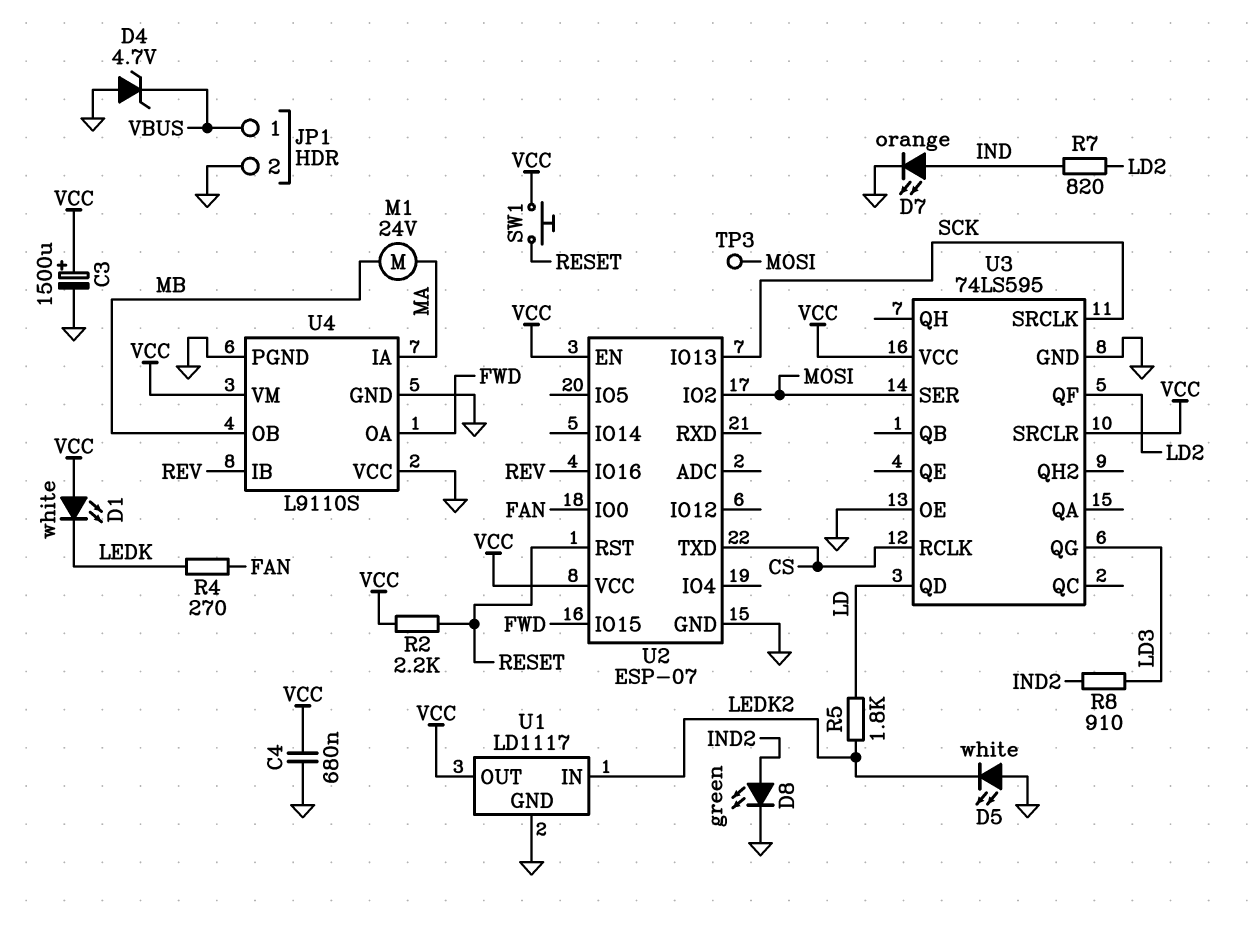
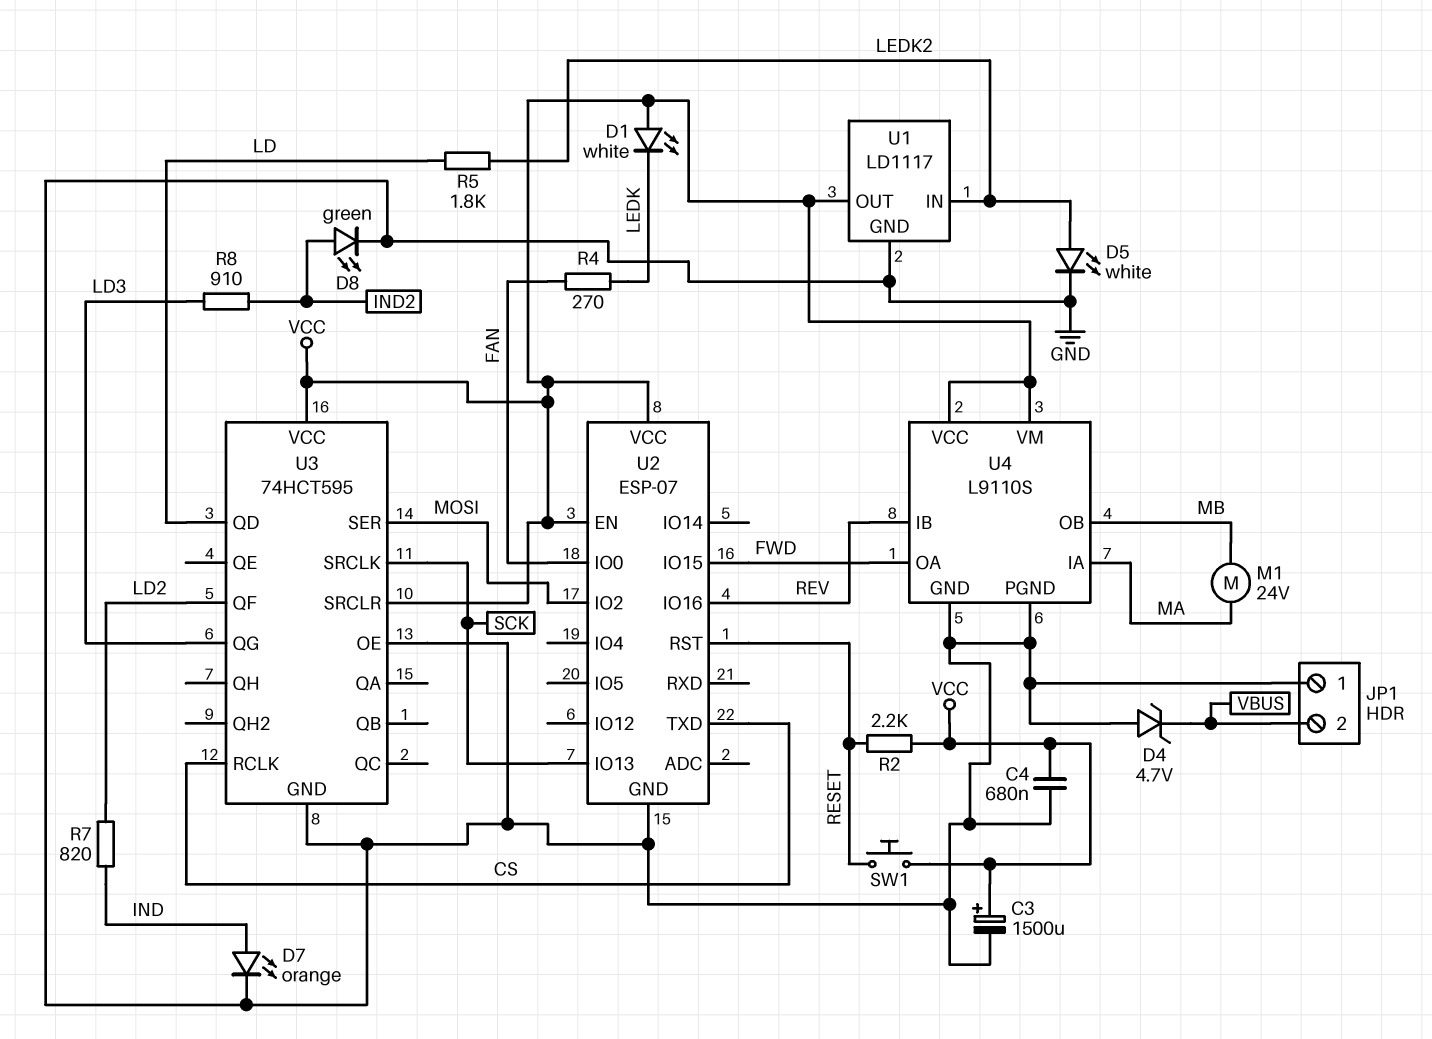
D5: LED white (A GND, K LEDK2) -> LED white (A LEDK2, K GND)
JP1 pin 1: VBUS -> GND
JP1 pin 2: GND -> VBUS
TP3: test point (MOSI) -> none
U3: 74LS595 -> 74HCT595
U4 pin VCC: GND -> VCC

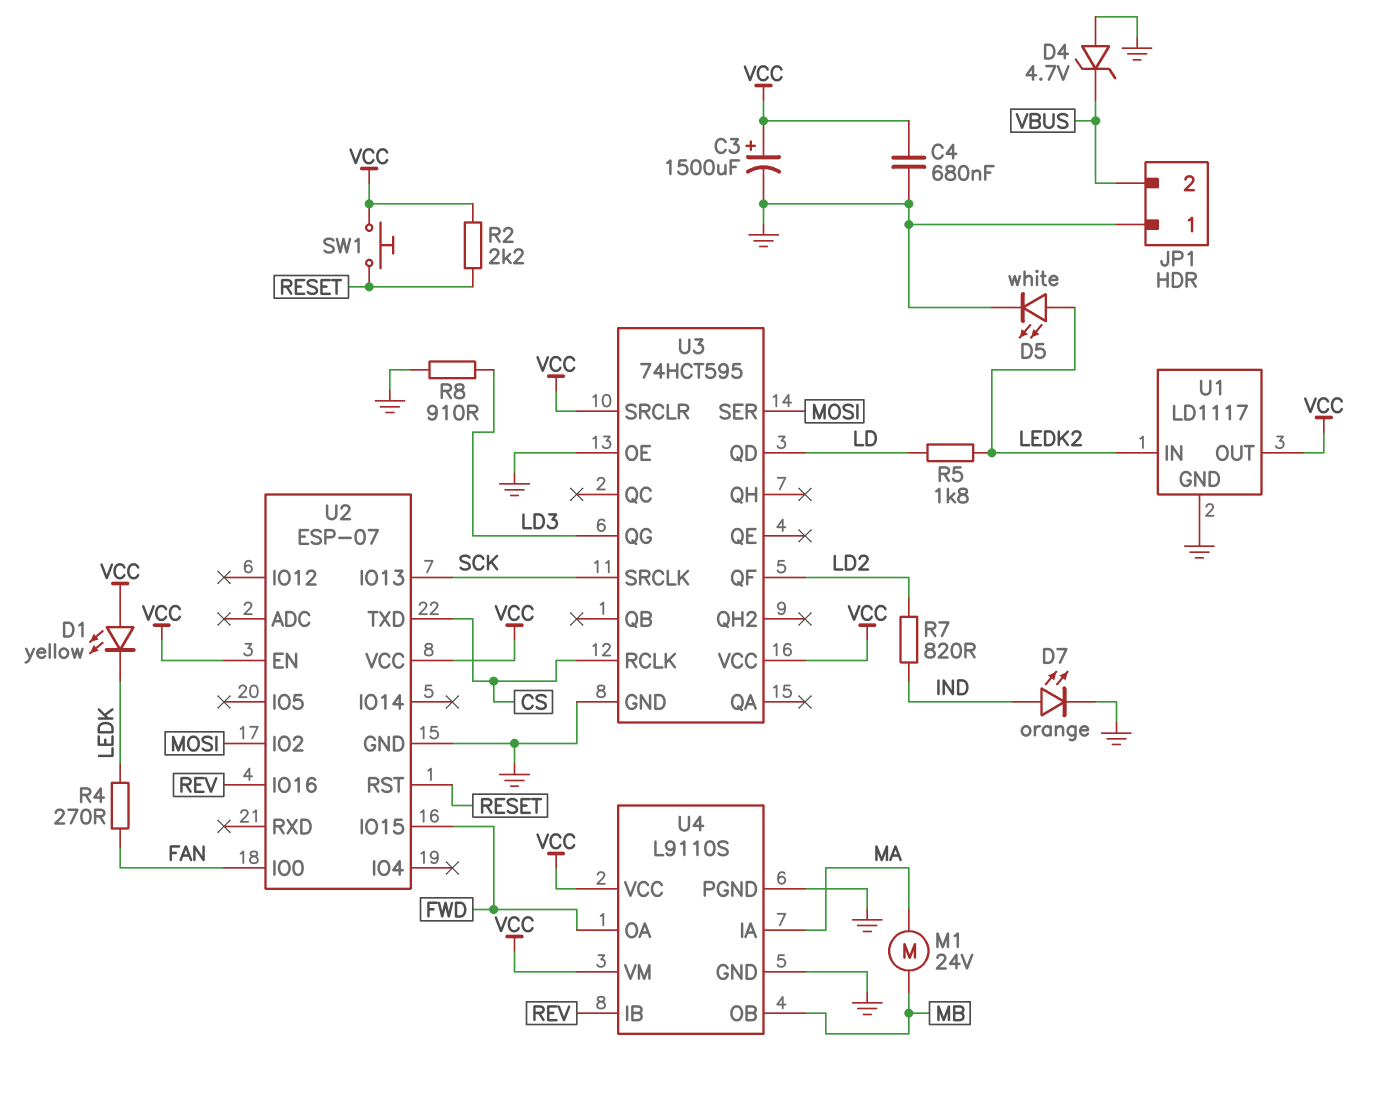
D1: LED white (A VCC, K LEDK) -> LED yellow (A VCC, K LEDK)
D8: LED green (A IND2, K GND) -> none
R8: 910 (IND2, LD3) -> 910 (GND, LD3)

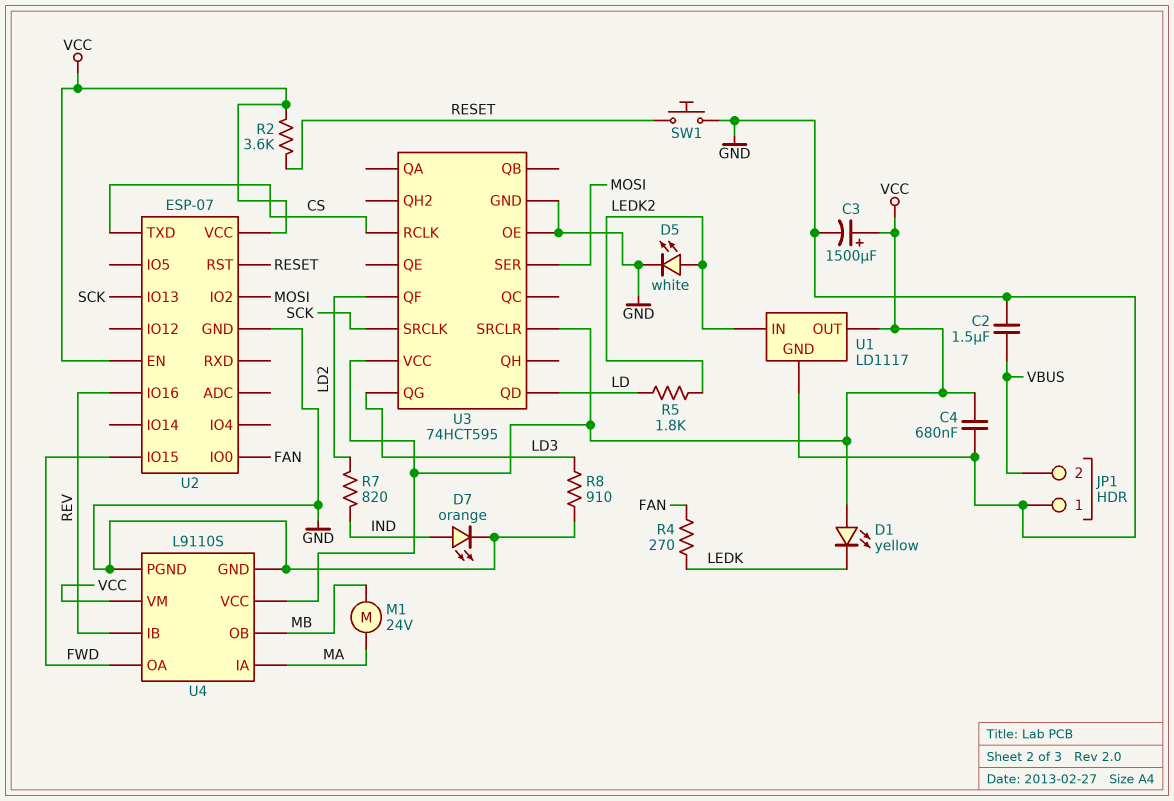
C2: none -> 1.5uF (GND, VBUS)
D4: zener 4.7V (A GND, K VBUS) -> none
R2: 2.2k (RESET, VCC) -> 3.6k (RESET, VCC)
SW1: button (RESET, VCC) -> button (GND, RESET)

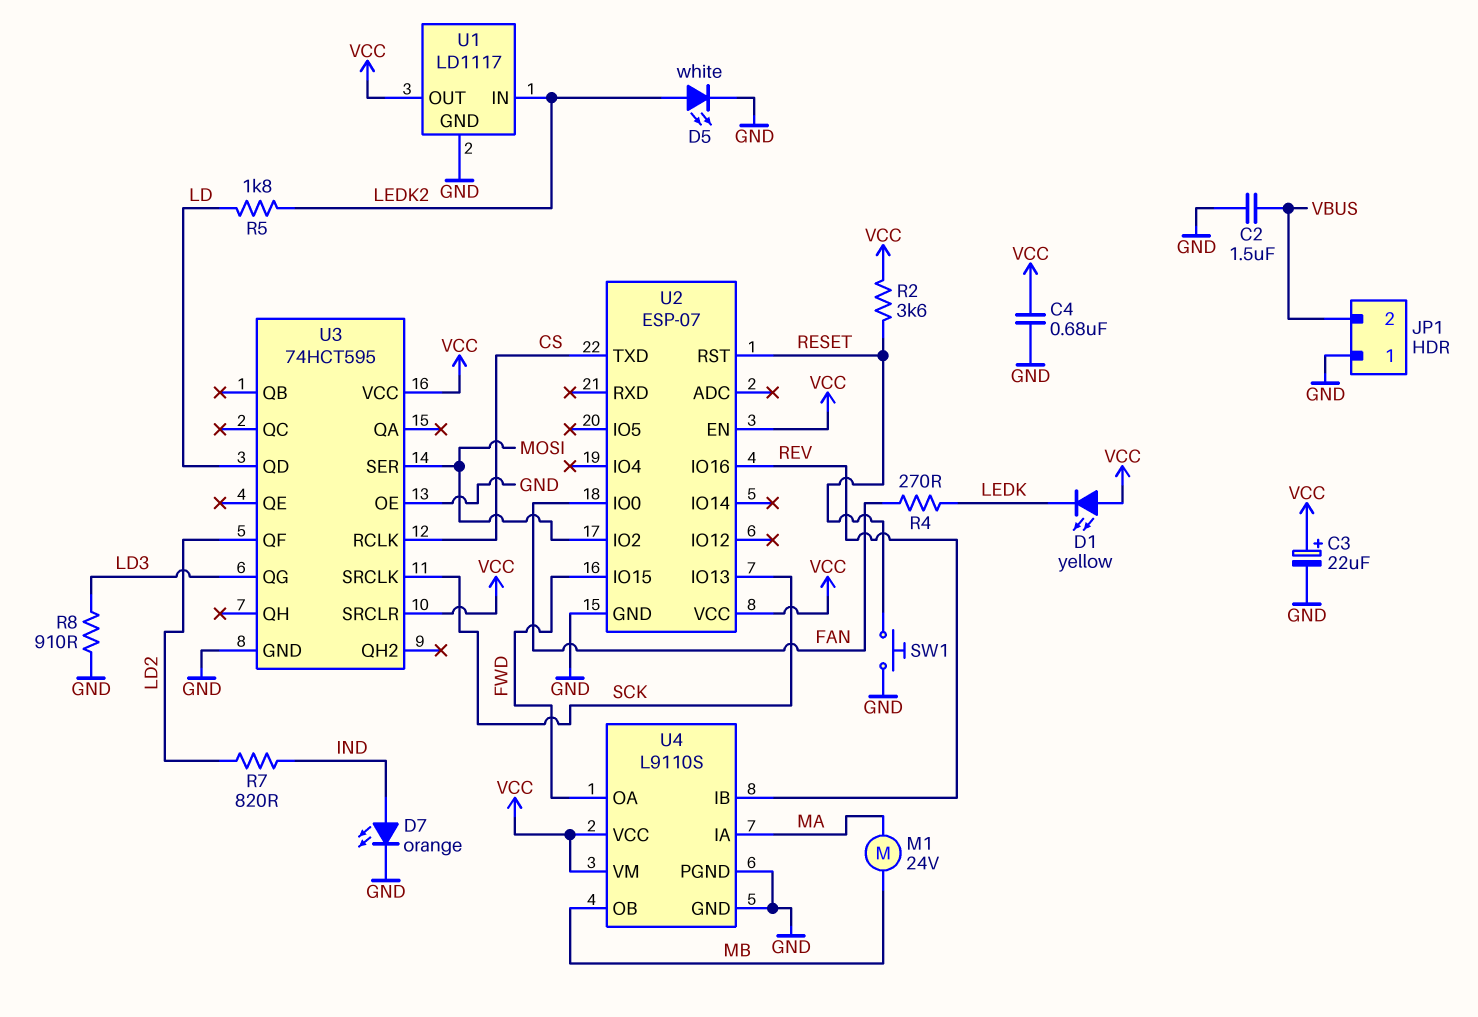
C3: 1500uF (plus VCC, minus GND) -> 22uF (plus VCC, minus GND)

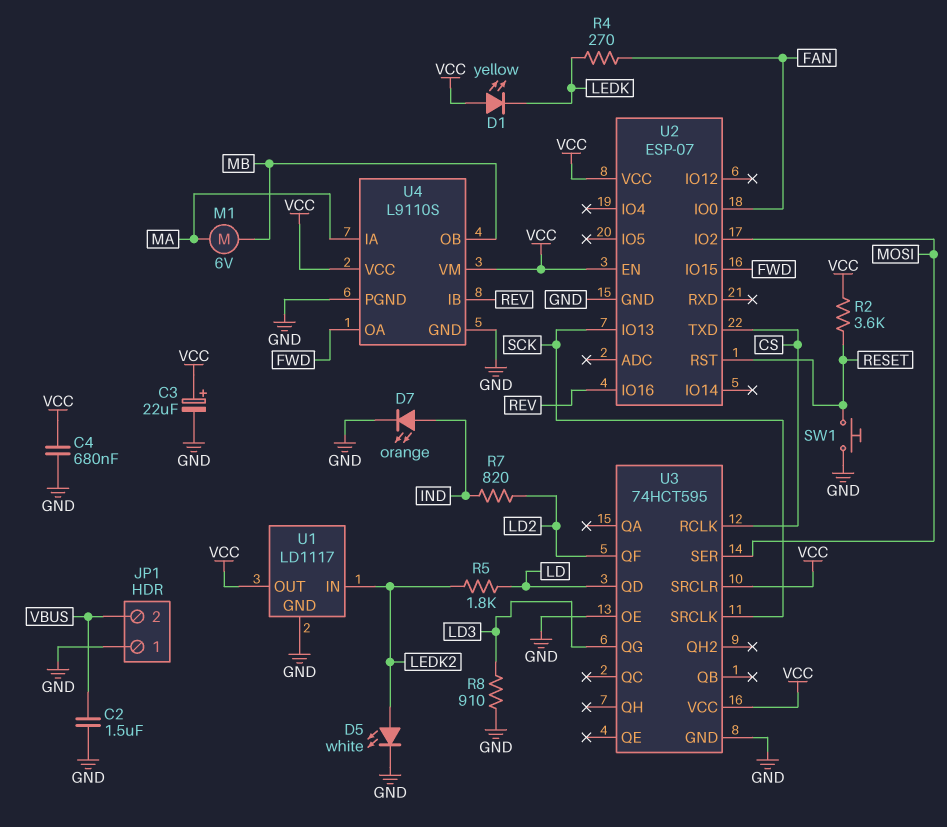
M1: motor 24V (MA, MB) -> motor 6V (MA, MB)

